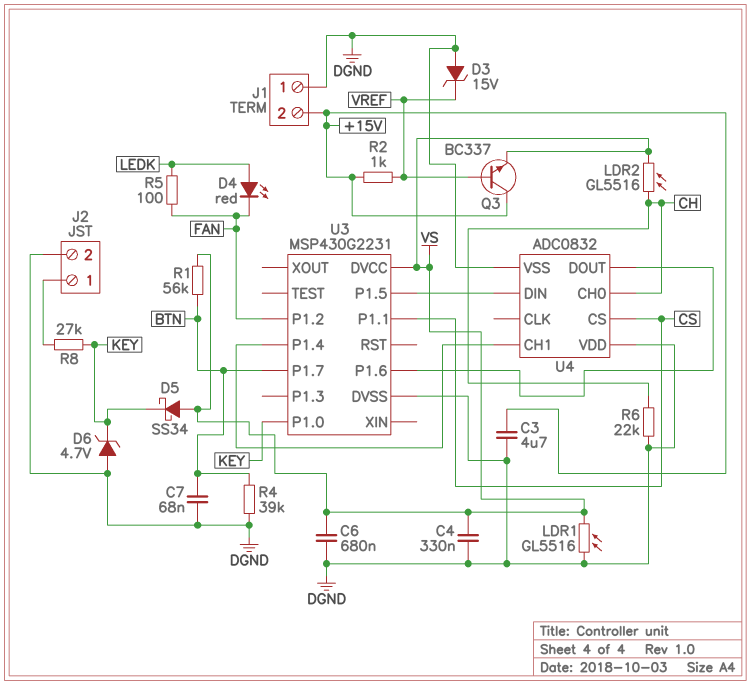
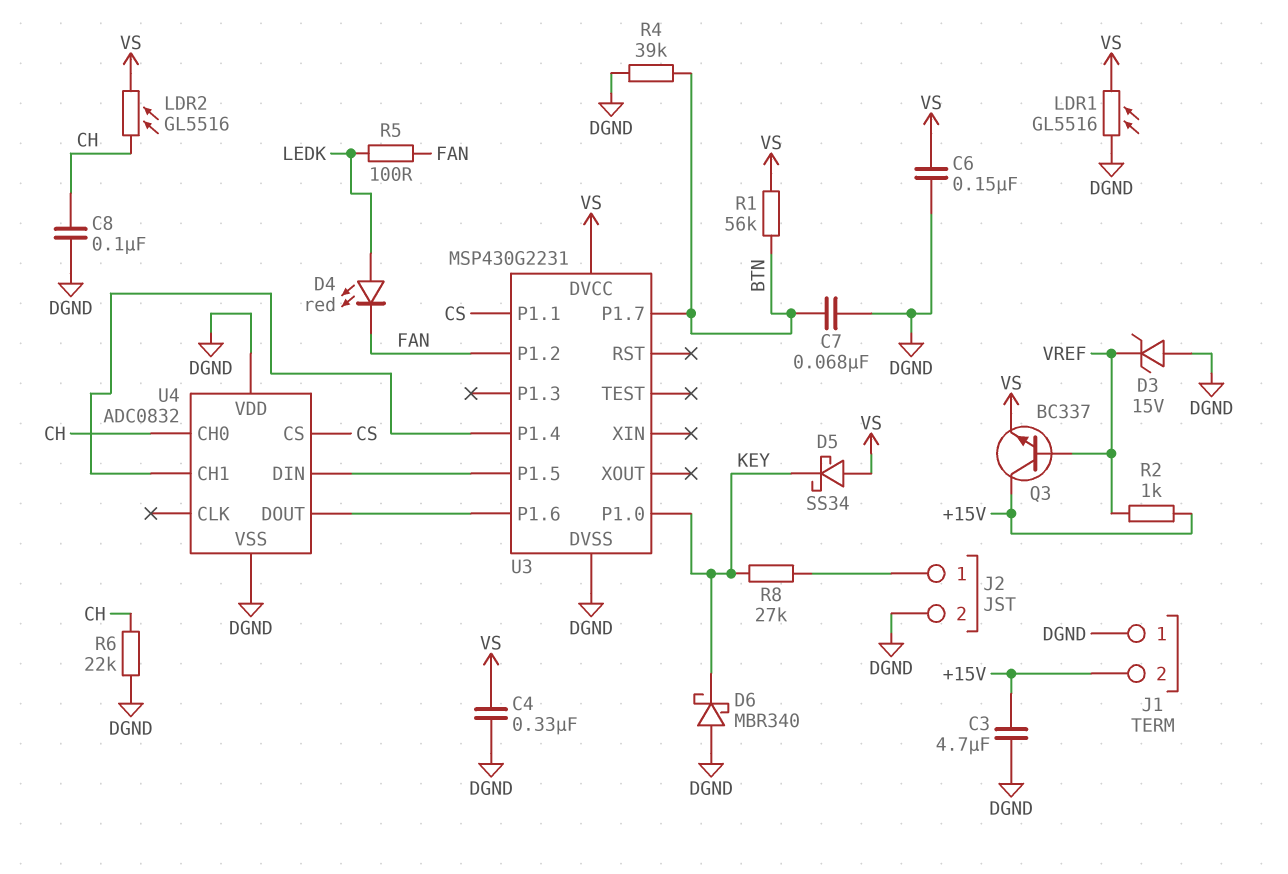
C6: 680nF (DGND, VS) -> 150nF (DGND, VS)
C8: none -> 100nF (CH, DGND)
D6: zener 4.7V (A DGND, K KEY) -> schottky MBR340 (A DGND, K KEY)

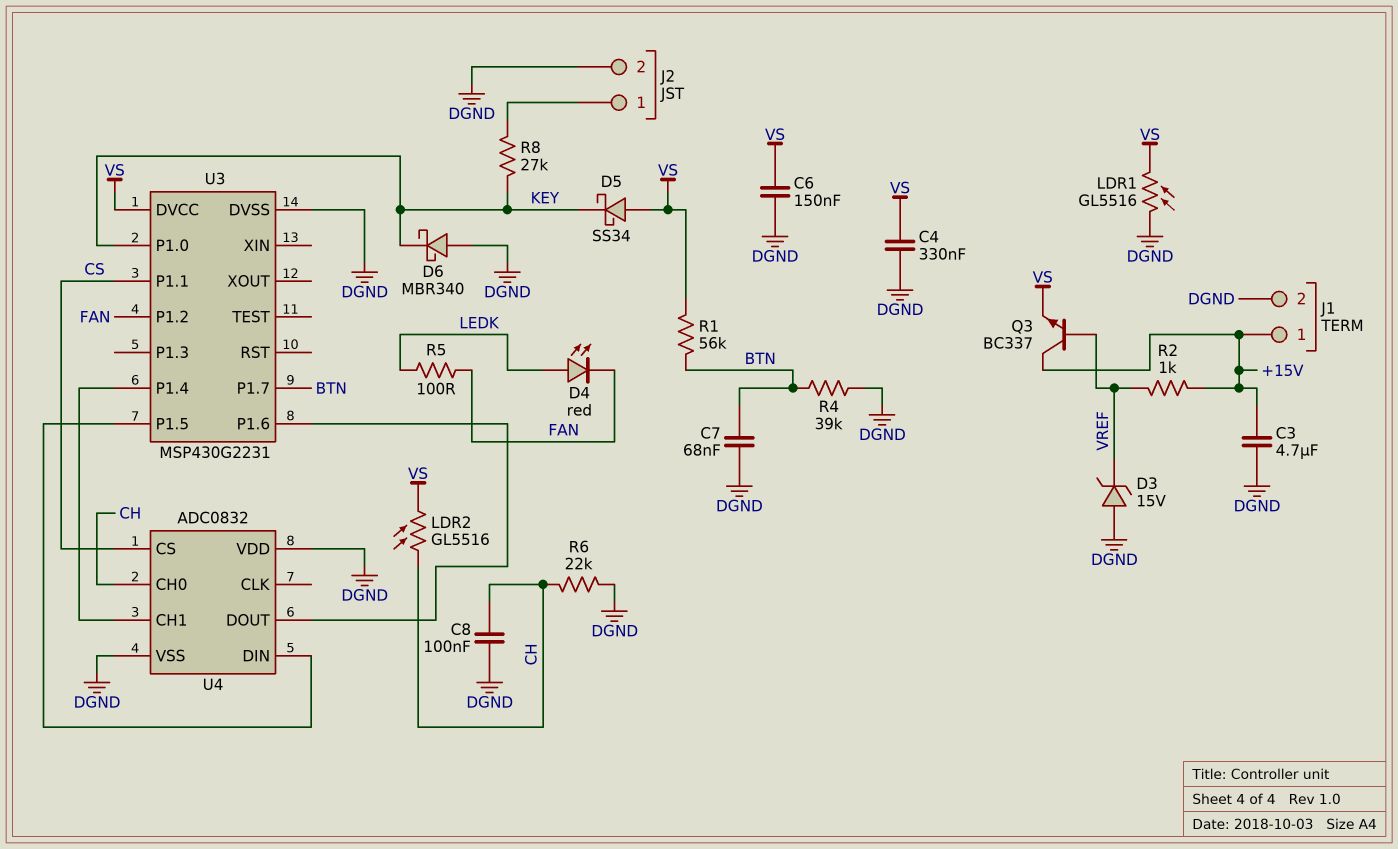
J1 pin 1: DGND -> +15V
J1 pin 2: +15V -> DGND

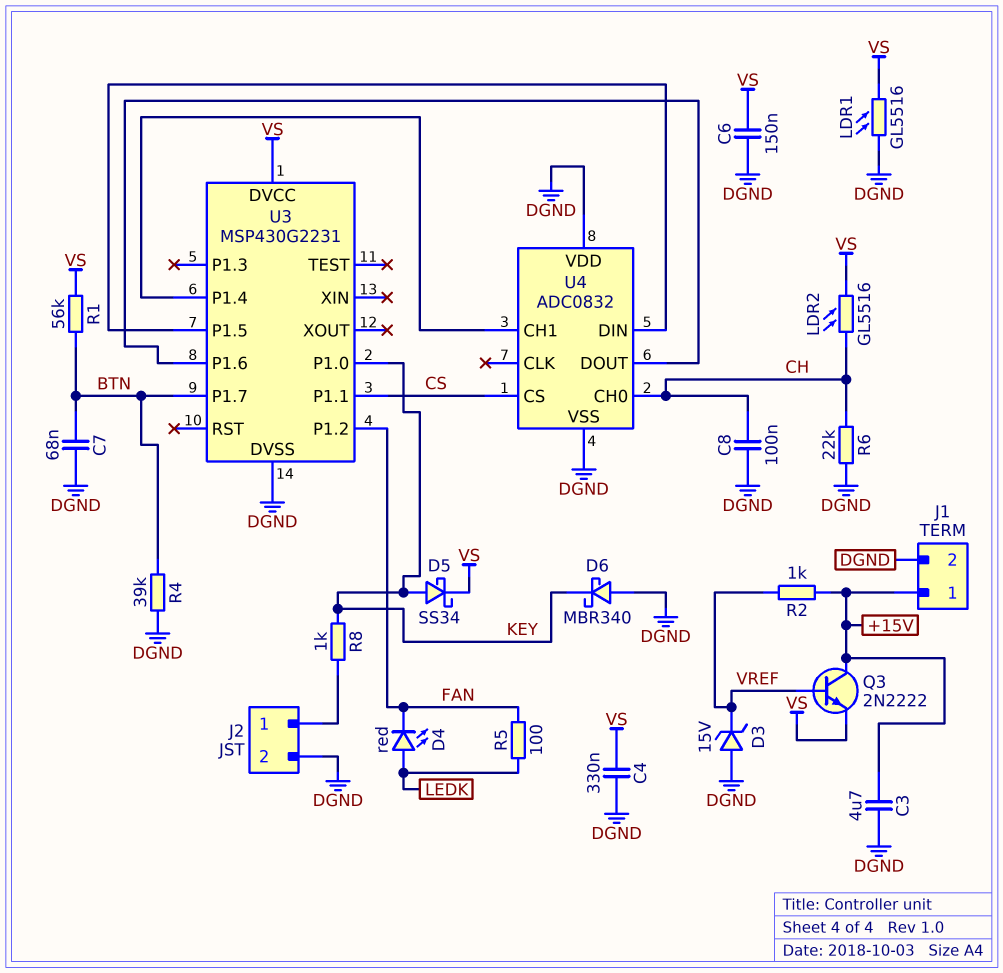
D5: schottky SS34 (A VS, K KEY) -> schottky SS34 (A KEY, K VS)
Q3: NPN BC337 (B VREF, C +15V, E VS) -> NPN 2N2222 (B VREF, C +15V, E VS)
R8: 27k (J2/1, KEY) -> 1k (J2/1, KEY)

